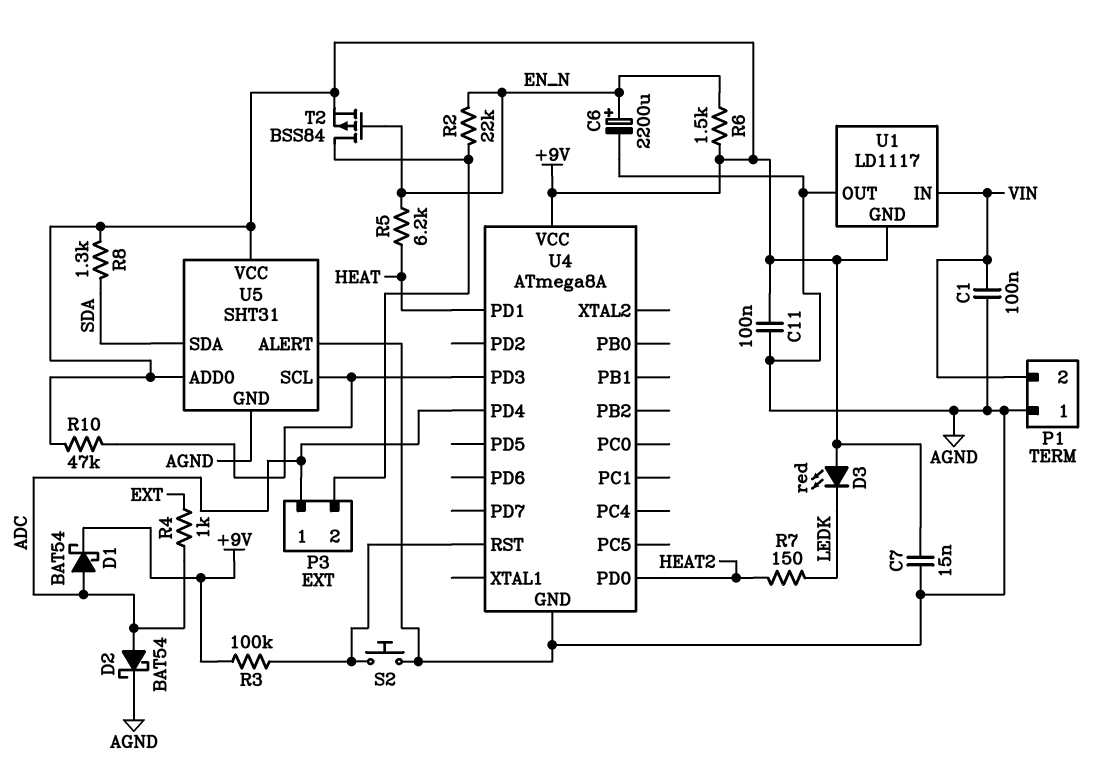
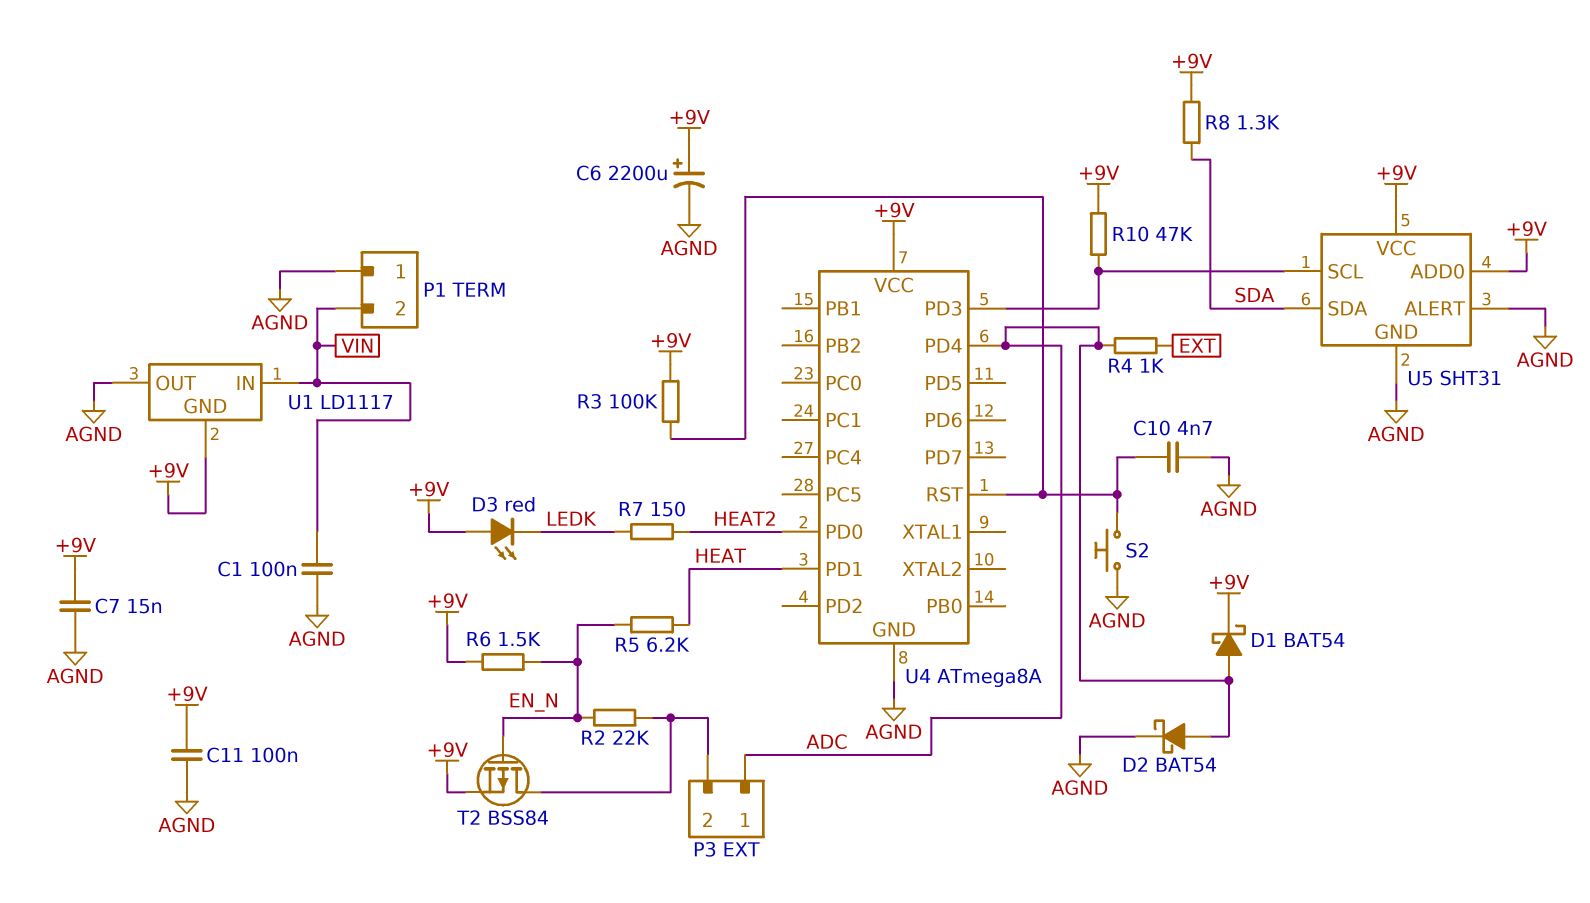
C6: 2200uF (plus EN_N, minus AGND) -> 2200uF (plus +9V, minus AGND)
C10: none -> 4.7nF (AGND, U4/RST)

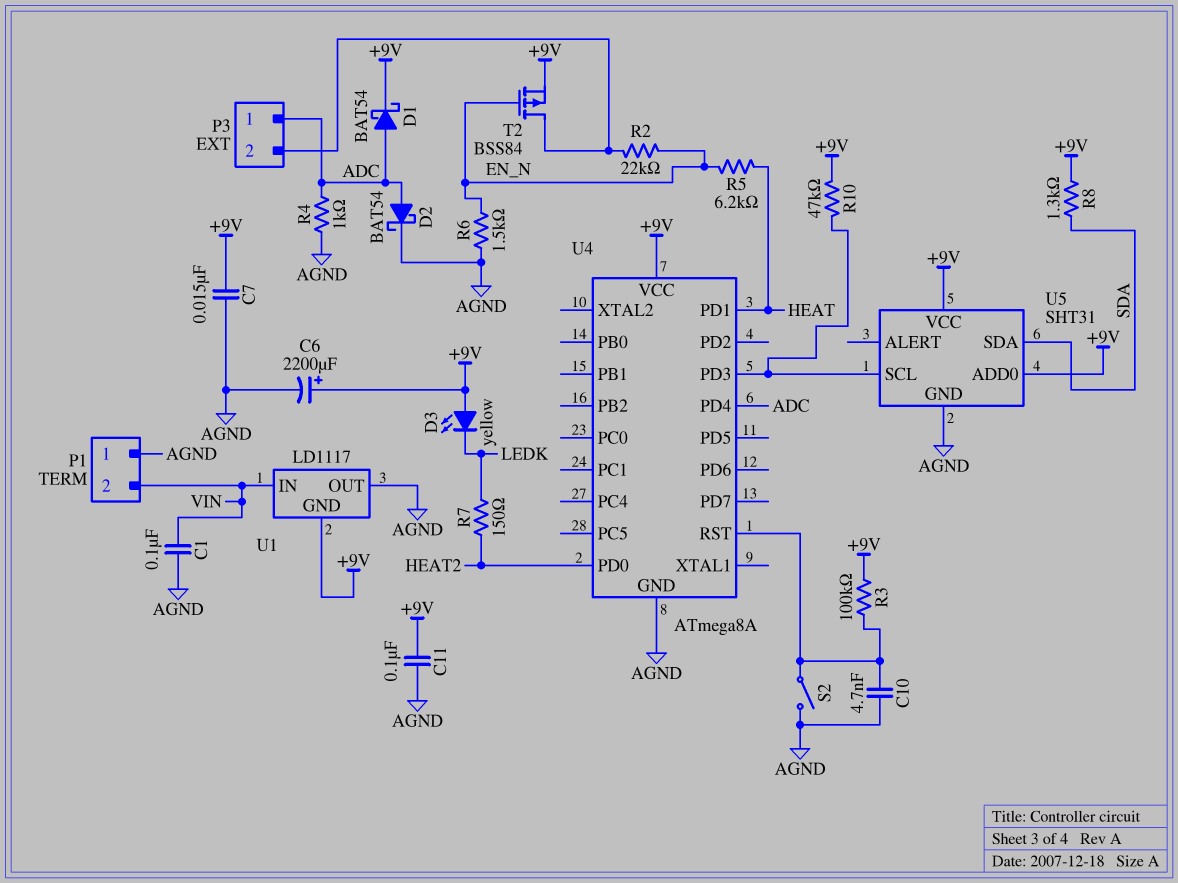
D3: LED red (A +9V, K LEDK) -> LED yellow (A +9V, K LEDK)
R4: 1k (ADC, EXT) -> 1k (ADC, AGND)
R6: 1.5k (+9V, EN_N) -> 1.5k (AGND, EN_N)
S2: button (AGND, U4/RST) -> switch (AGND, U4/RST)
U5 pin ALERT: AGND -> none

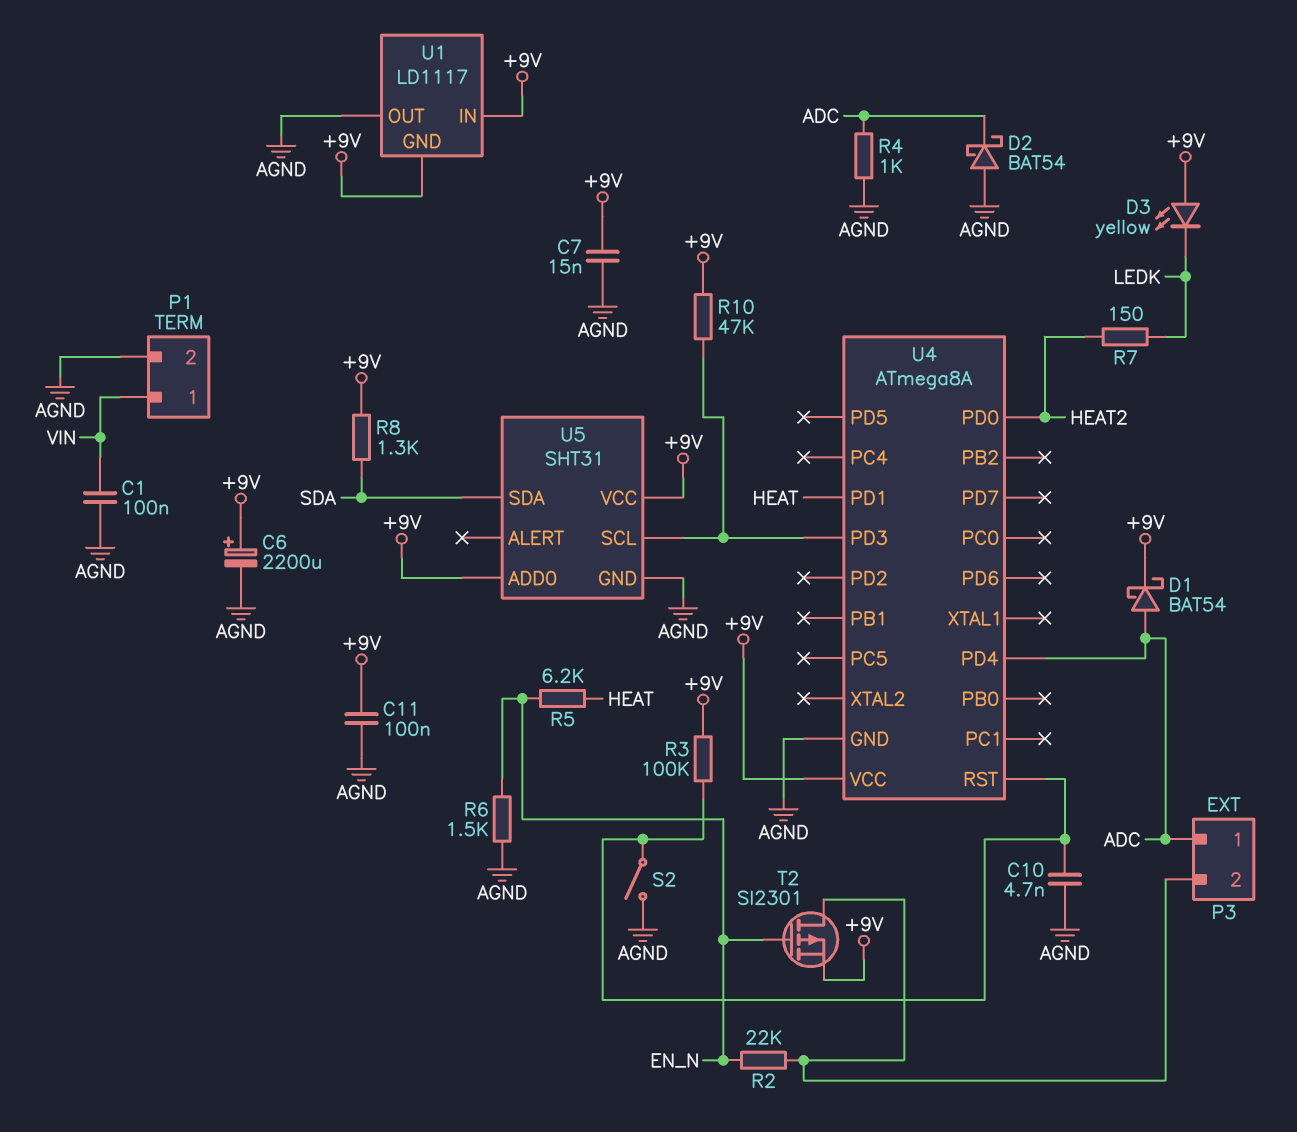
D2: schottky BAT54 (A ADC, K AGND) -> schottky BAT54 (A AGND, K ADC)
P1 pin 1: AGND -> VIN
P1 pin 2: VIN -> AGND
T2: PMOS BSS84 (G EN_N, D P3/2, S +9V) -> PMOS SI2301 (G EN_N, D P3/2, S +9V)
U1 pin IN: VIN -> +9V

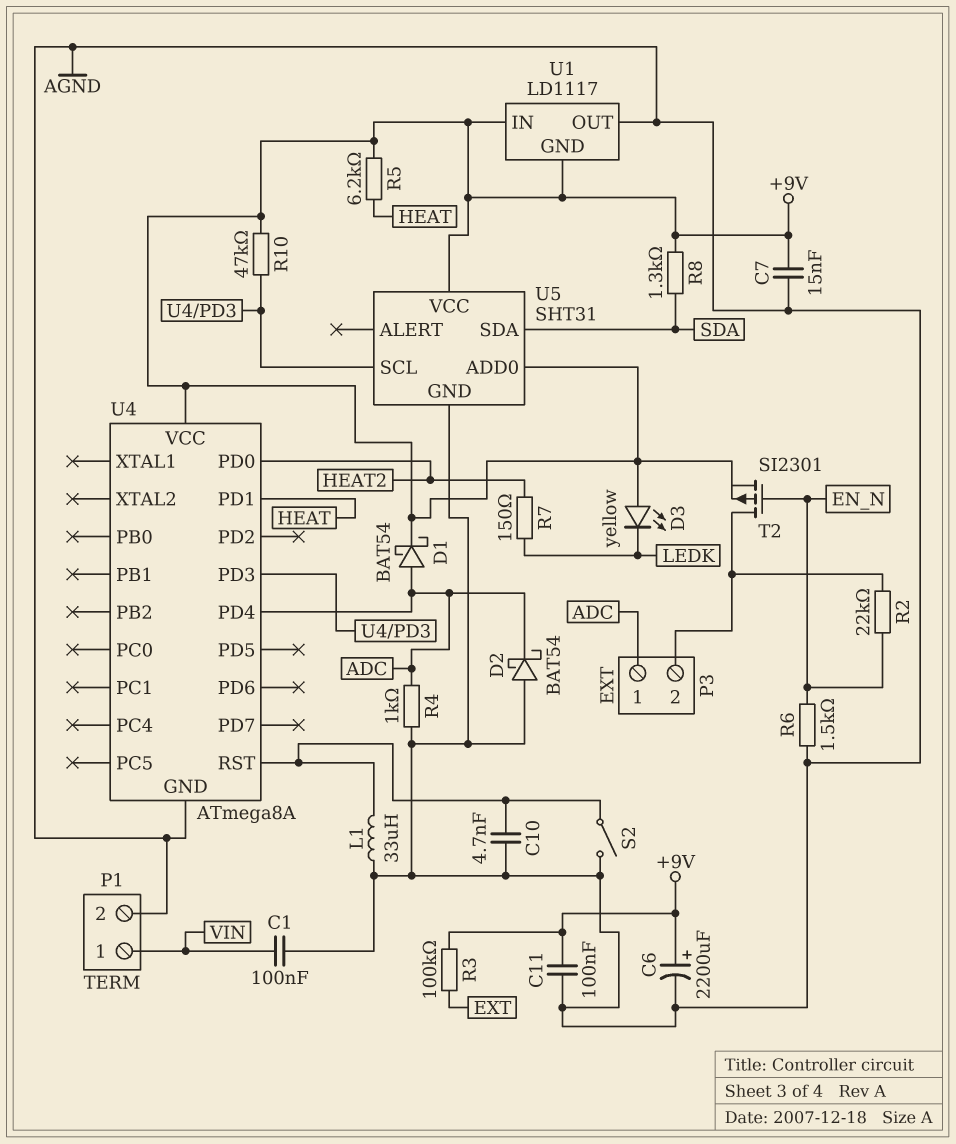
L1: none -> 33uH (AGND, U4/RST)
R3: 100k (+9V, U4/RST) -> 100k (+9V, EXT)
R5: 6.2k (EN_N, HEAT) -> 6.2k (+9V, HEAT)

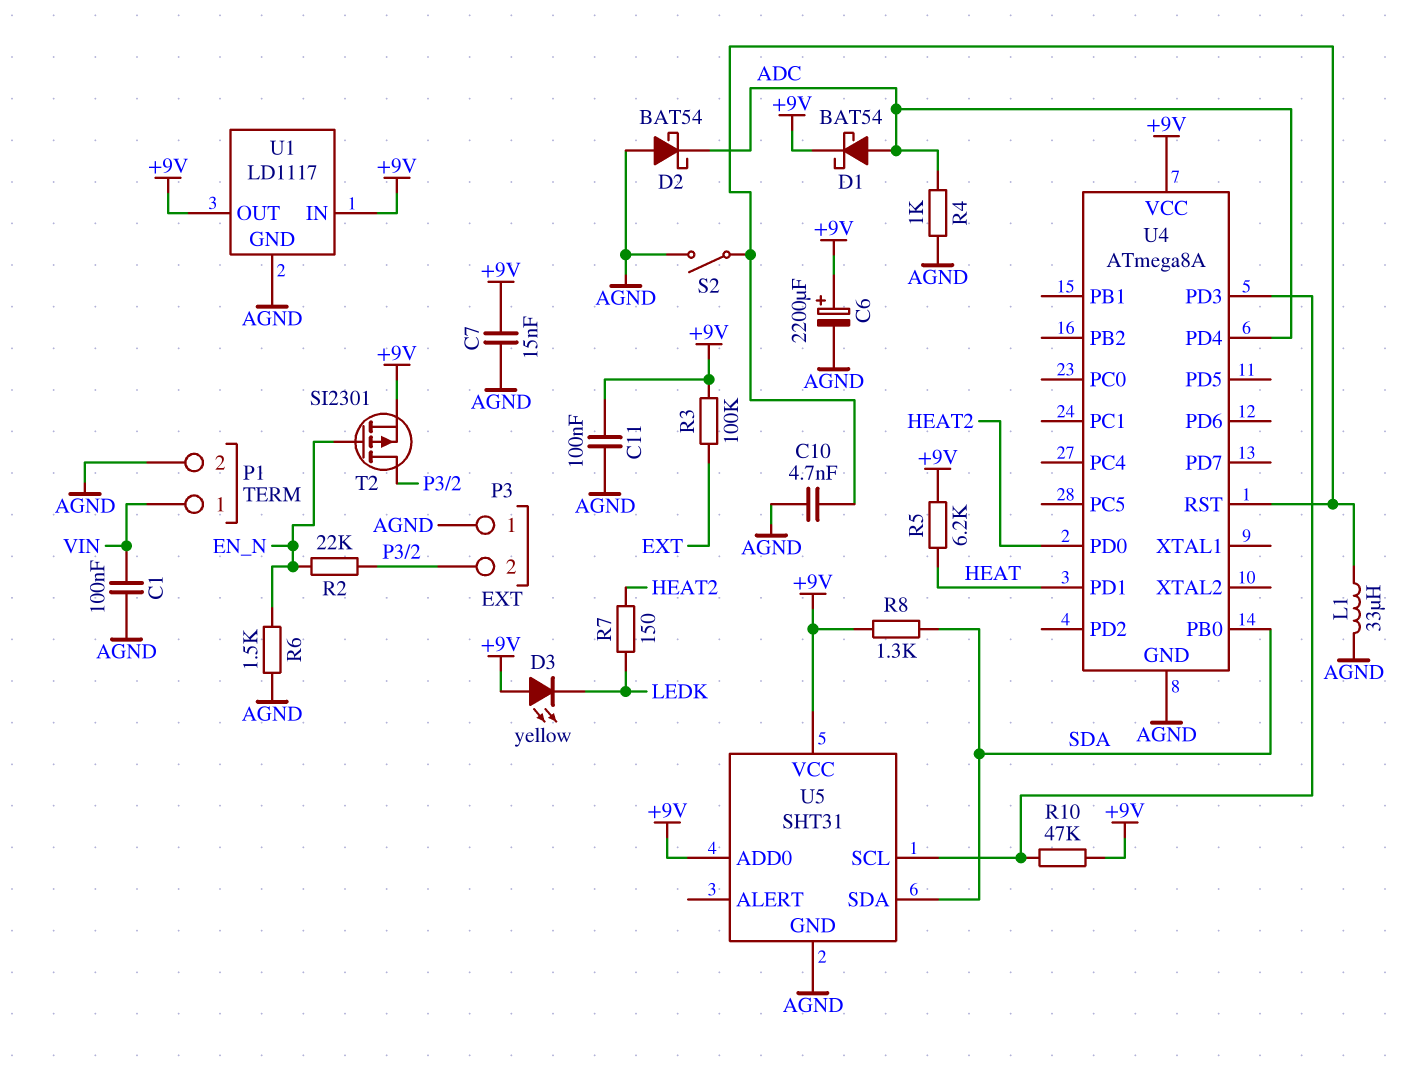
P3 pin 1: ADC -> AGND
U1 pin GND: +9V -> AGND
U1 pin OUT: AGND -> +9V
U4 pin PB0: none -> SDA

